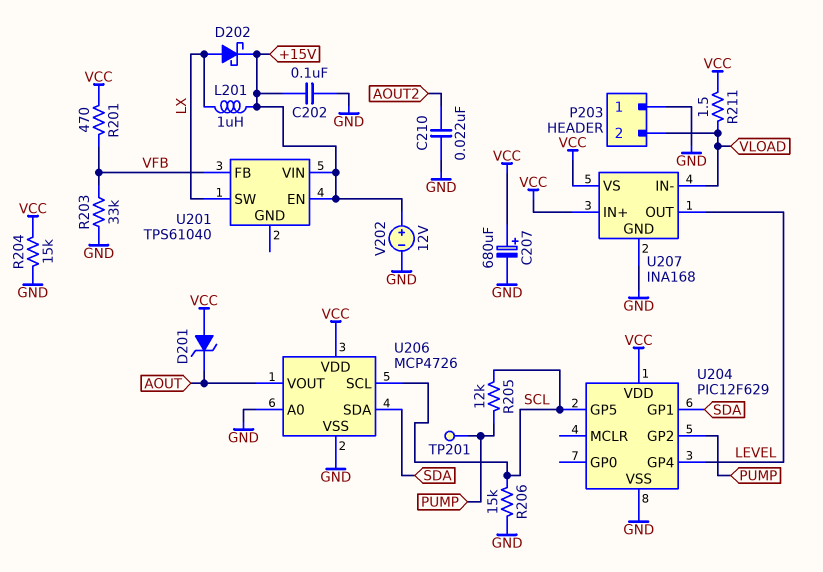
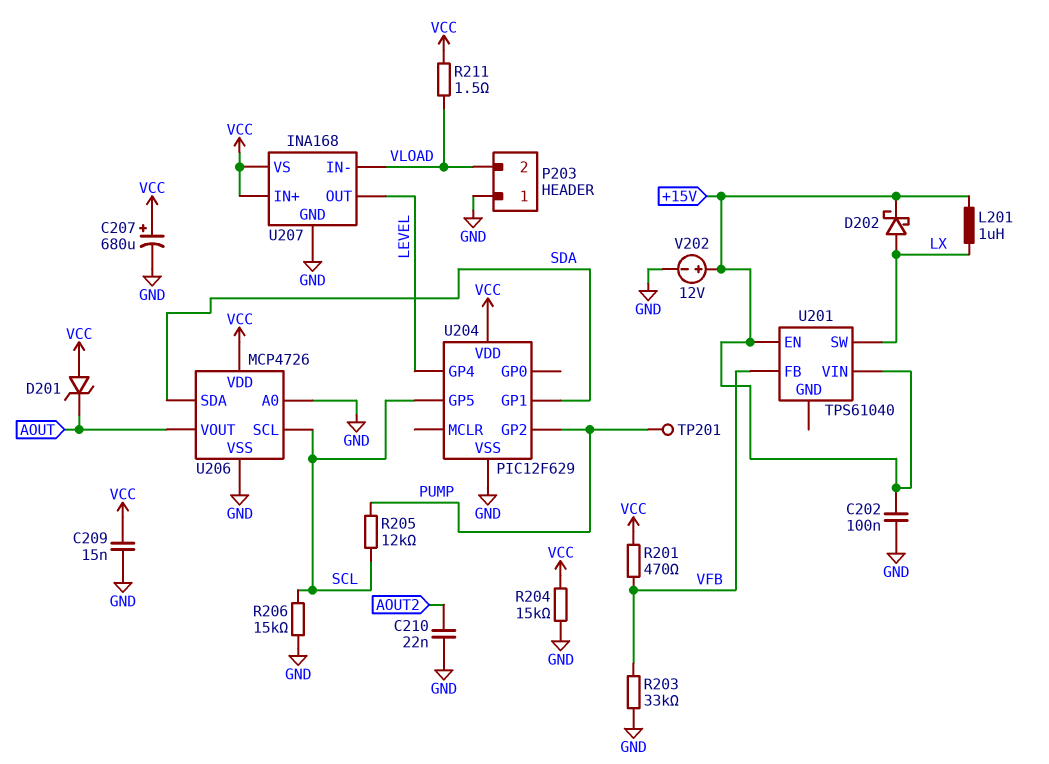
C209: none -> 15nF (GND, VCC)

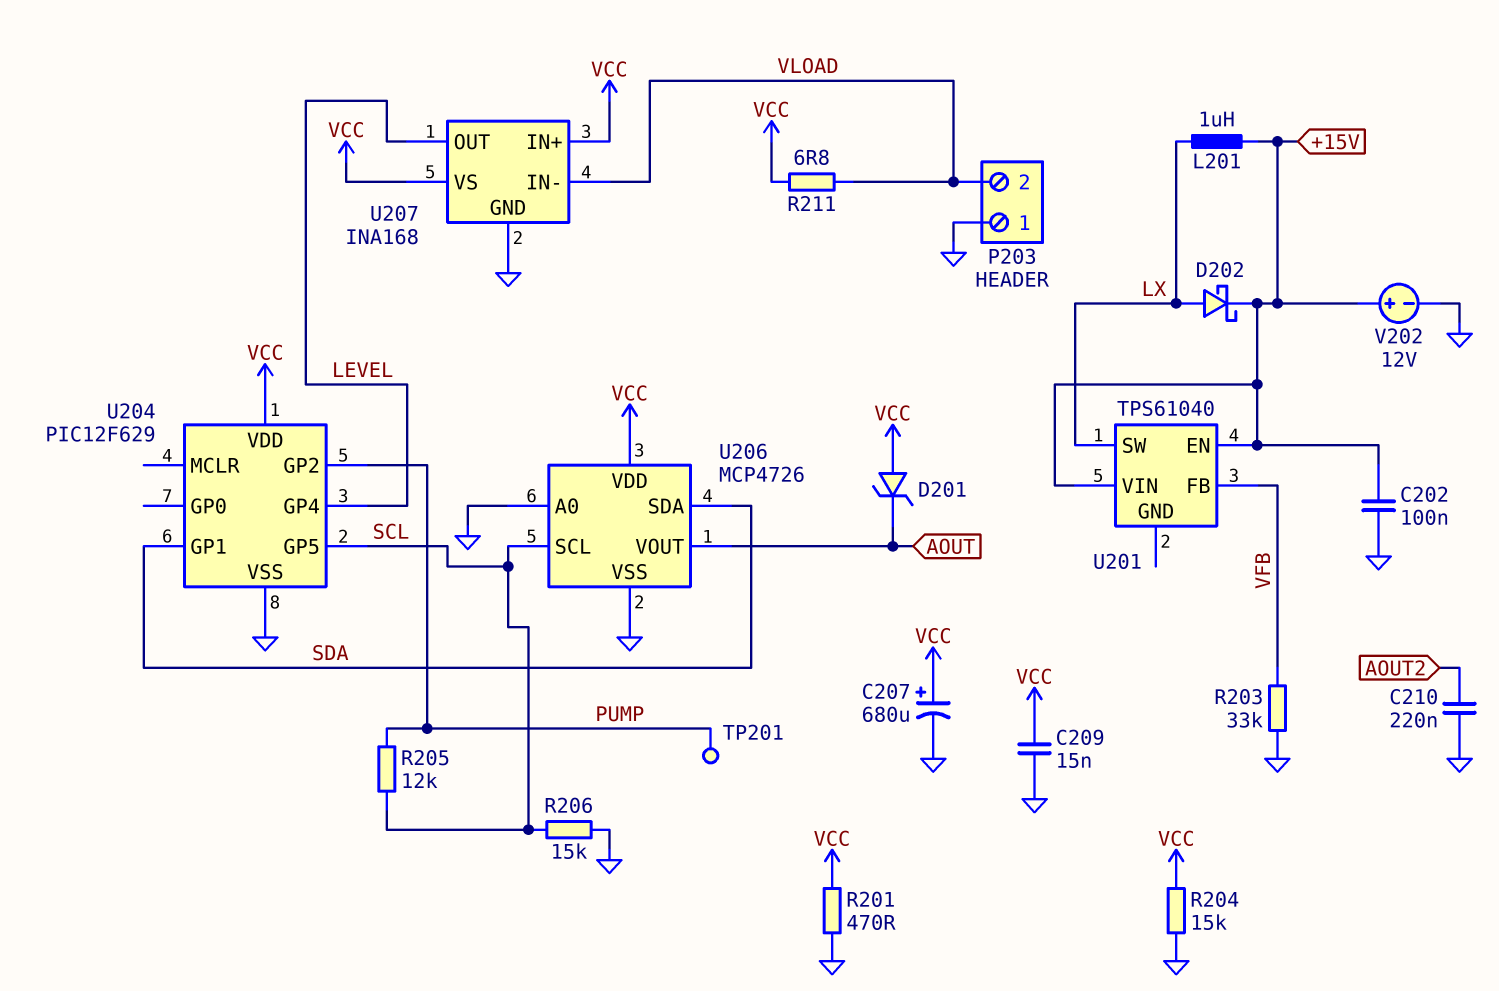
C210: 22nF (AOUT2, GND) -> 220nF (AOUT2, GND)
R201: 470 (VCC, VFB) -> 470 (GND, VCC)
R211: 1.5 (VCC, VLOAD) -> 6.8 (VCC, VLOAD)

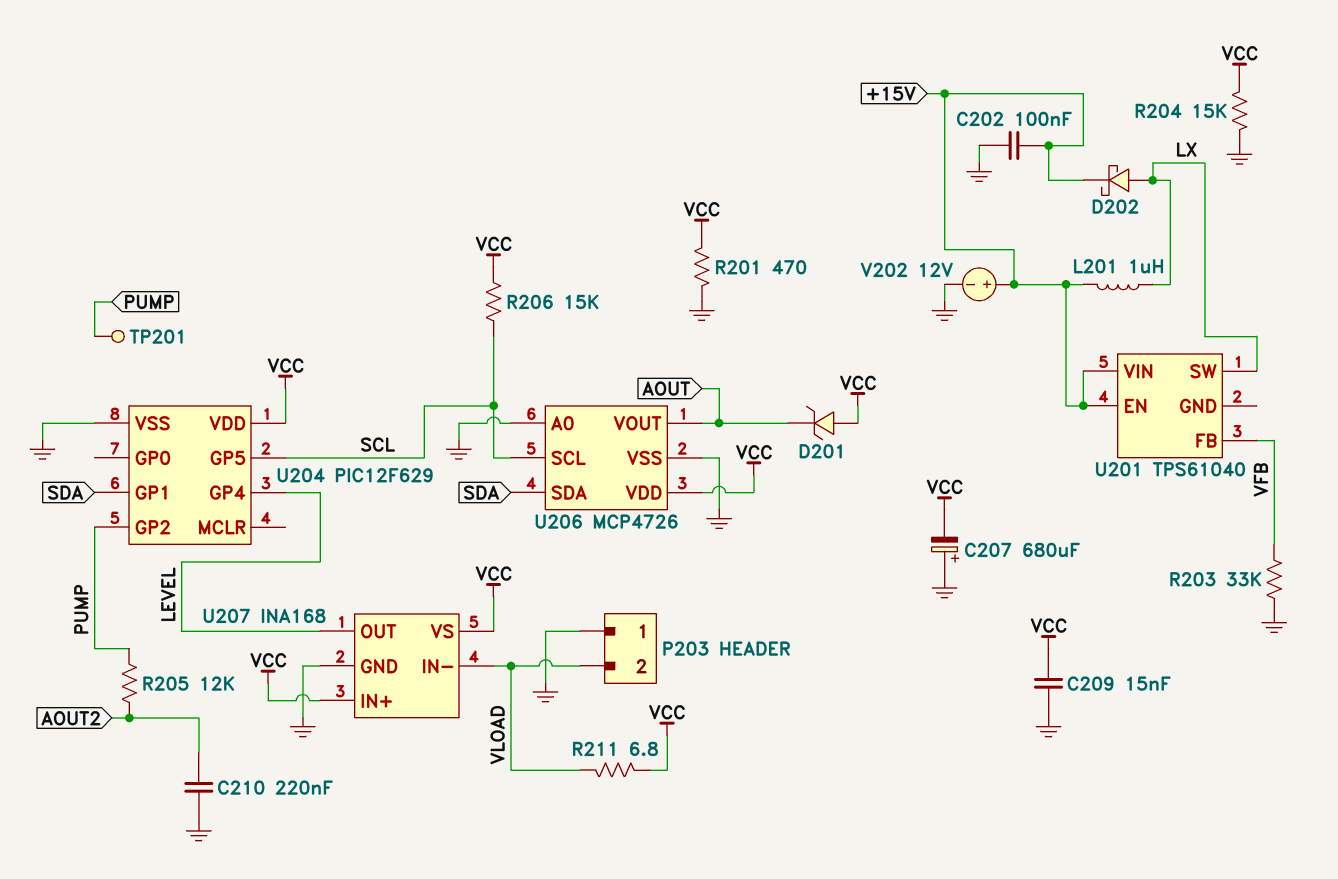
C207: 680uF (plus VCC, minus GND) -> 680uF (plus GND, minus VCC)
R205: 12k (PUMP, SCL) -> 12k (AOUT2, PUMP)
R206: 15k (GND, SCL) -> 15k (SCL, VCC)

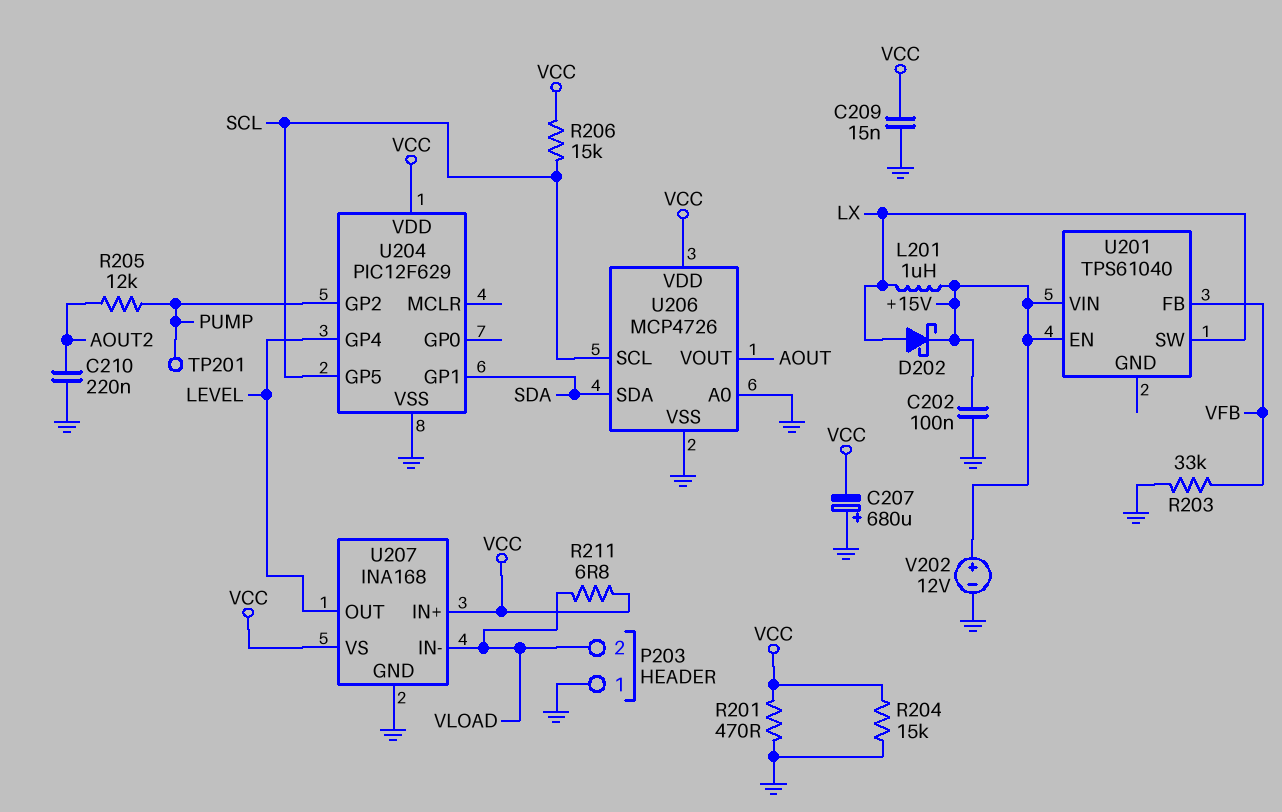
D201: zener (A VCC, K AOUT) -> none

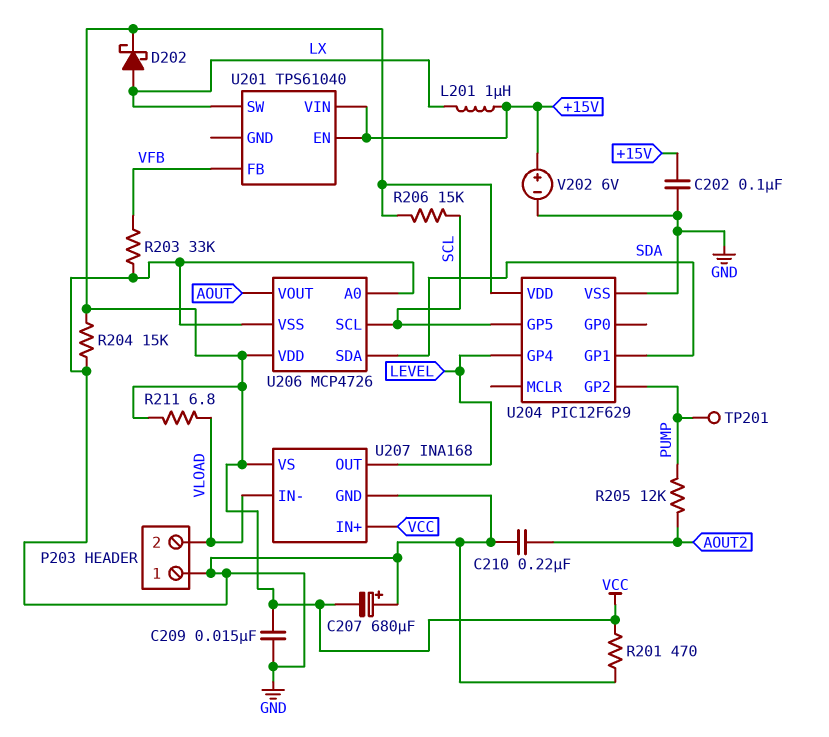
D202: schottky (A LX, K +15V) -> schottky (A LX, K VCC)
V202: 12V (plus +15V, minus GND) -> 6V (plus +15V, minus GND)

